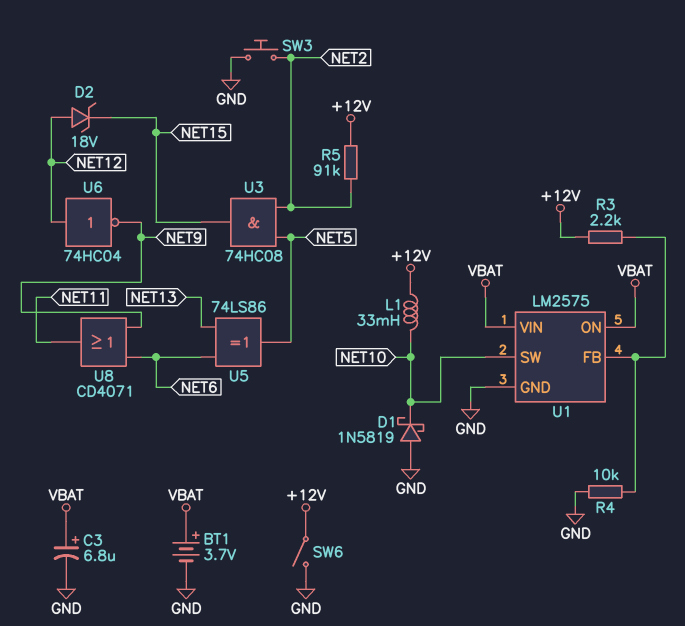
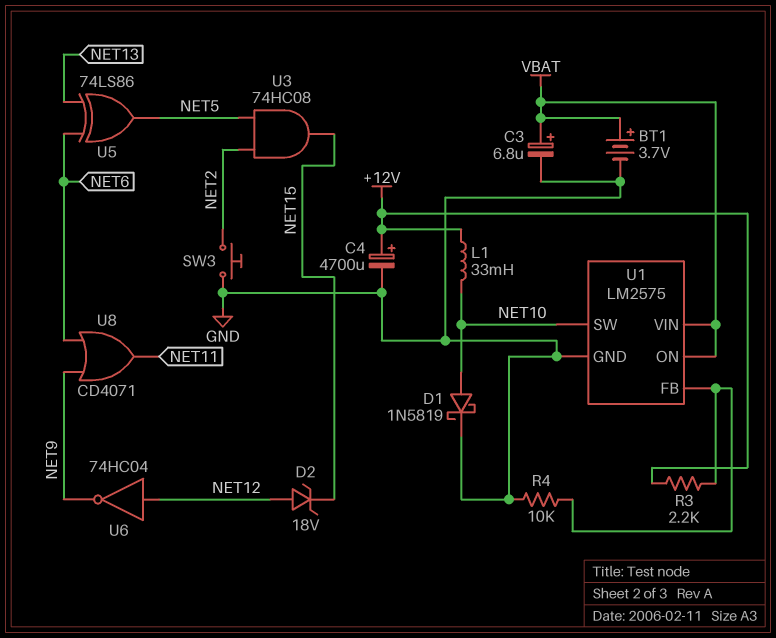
C4: none -> 4700uF (plus +12V, minus GND)
D1: schottky 1N5819 (A GND, K NET10) -> schottky 1N5819 (A NET10, K GND)
R5: 91k (+12V, NET2) -> none
SW6: switch (+12V, GND) -> none

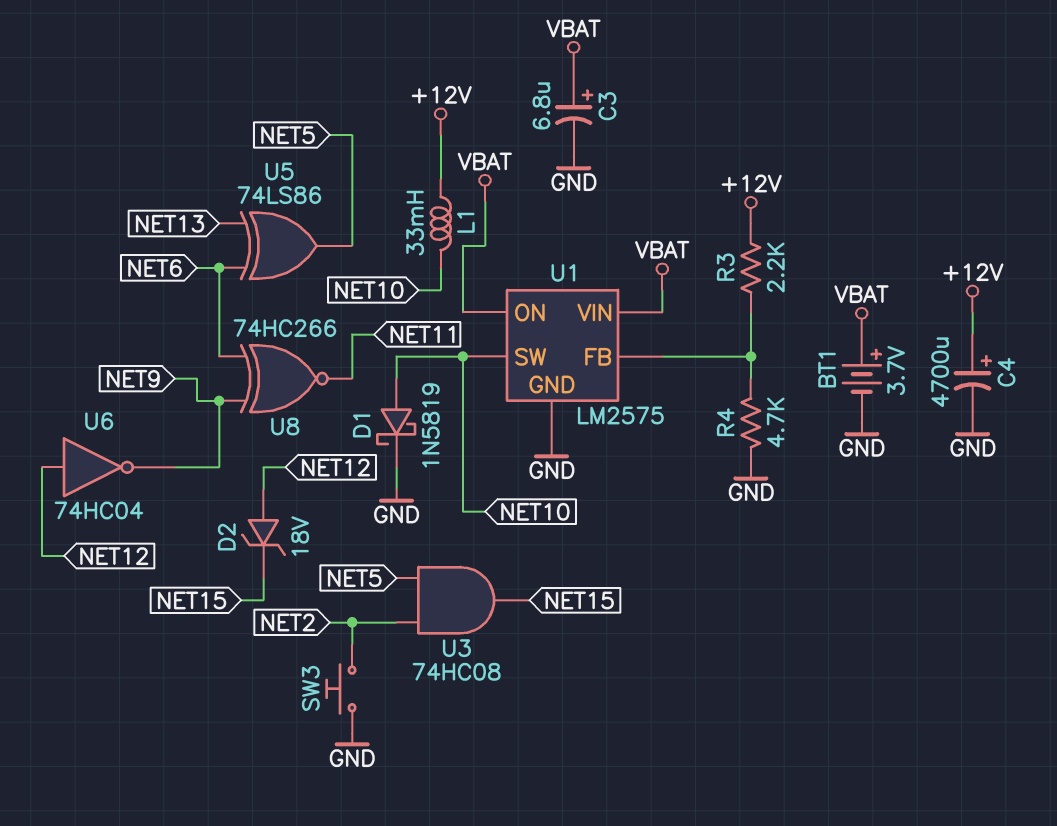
R4: 10k (GND, U1/FB) -> 4.7k (GND, U1/FB)
U8: OR CD4071 (in NET6, in NET9, out NET11) -> XNOR 74HC266 (in NET6, in NET9, out NET11)

